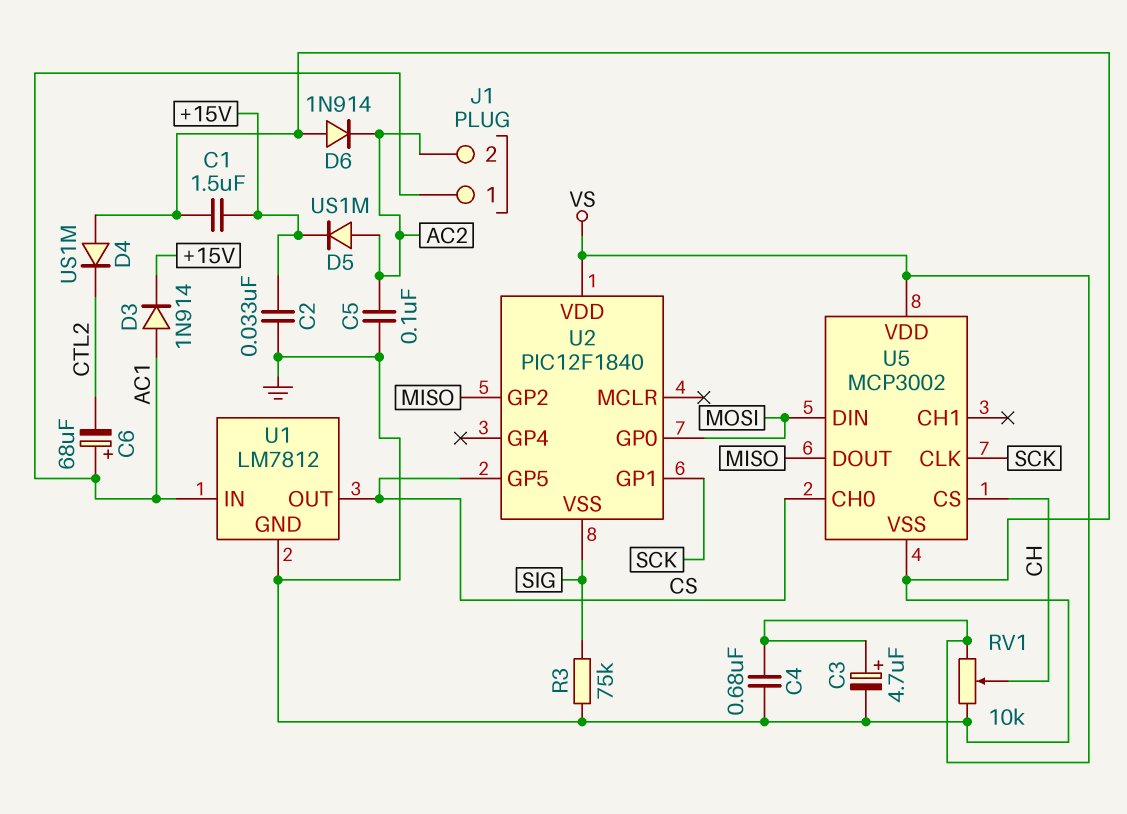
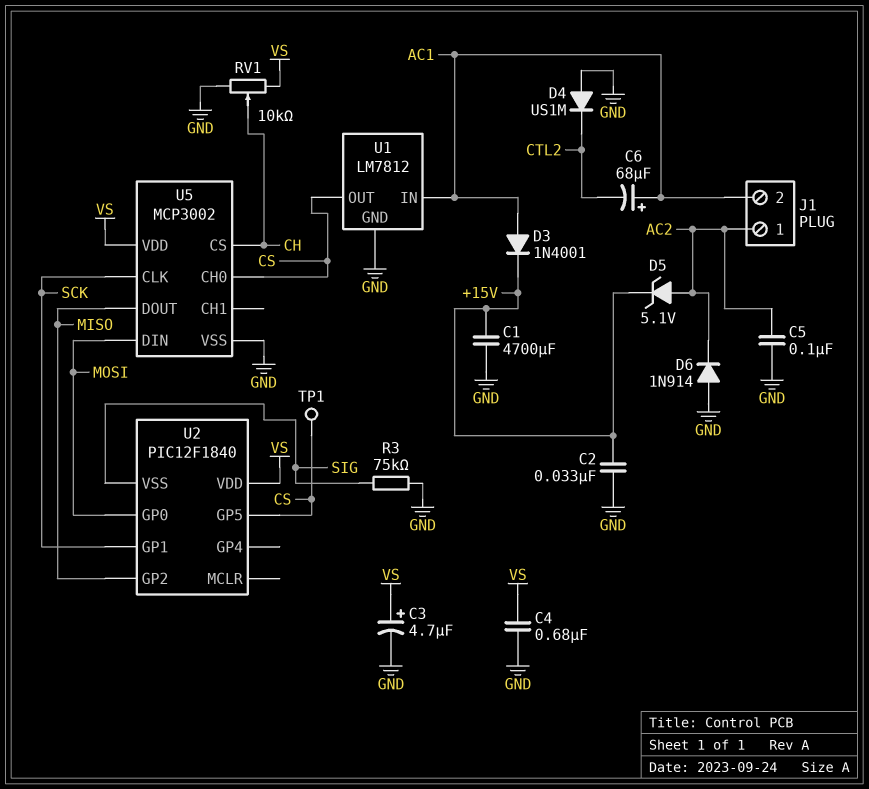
C1: 1.5uF (+15V, GND) -> 4700uF (+15V, GND)
D3: diode 1N914 (A AC1, K +15V) -> diode 1N4001 (A AC1, K +15V)
D5: diode US1M (A AC2, K +15V) -> zener 5.1V (A AC2, K +15V)
J1 pin 1: AC1 -> AC2
J1 pin 2: AC2 -> AC1
TP1: none -> test point (CS)

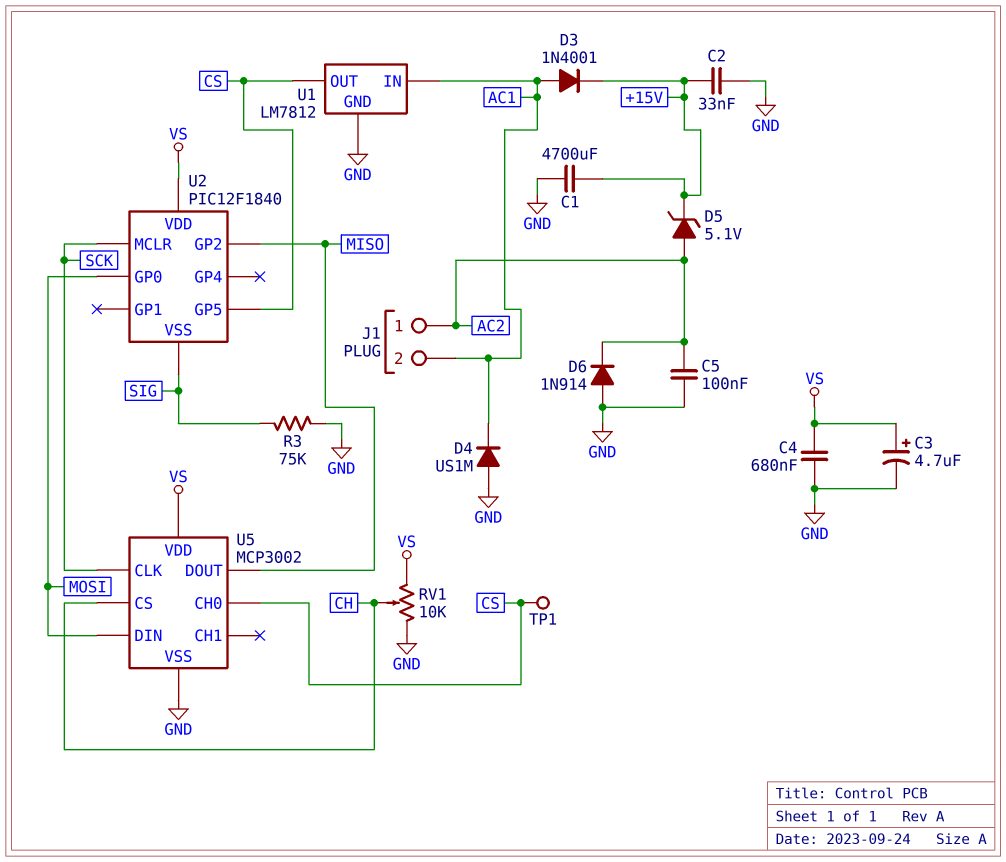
C6: 68uF (plus AC1, minus CTL2) -> none
D4: diode US1M (A GND, K CTL2) -> diode US1M (A GND, K AC1)
U2 pin GP1: SCK -> none
U2 pin MCLR: none -> SCK

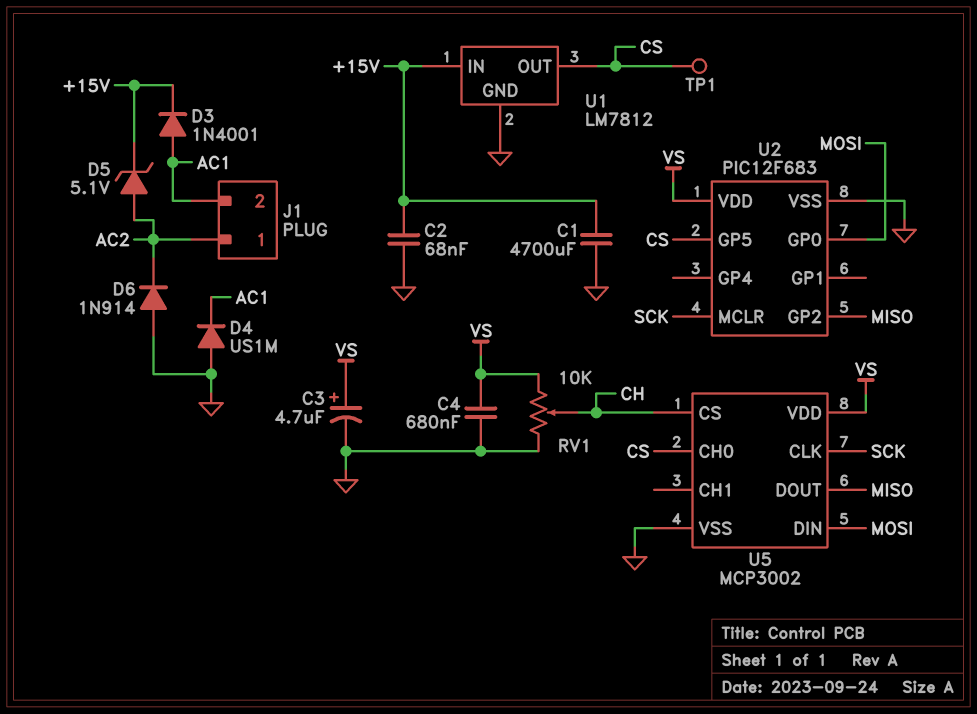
C2: 33nF (+15V, GND) -> 68nF (+15V, GND)
C5: 100nF (AC2, GND) -> none
R3: 75k (GND, SIG) -> none
U1 pin IN: AC1 -> +15V
U2: PIC12F1840 -> PIC12F683
U2 pin VSS: SIG -> GND

